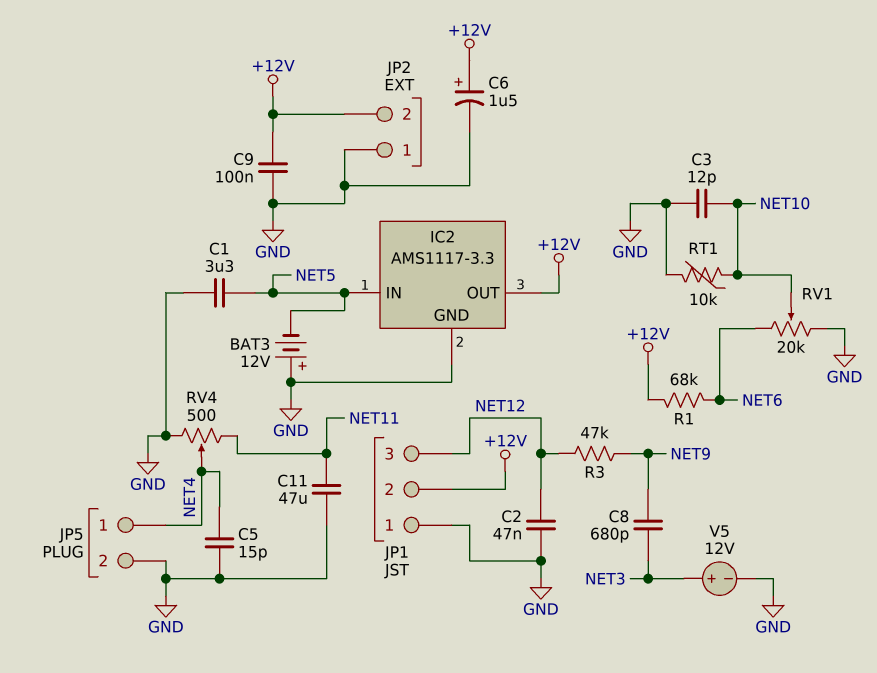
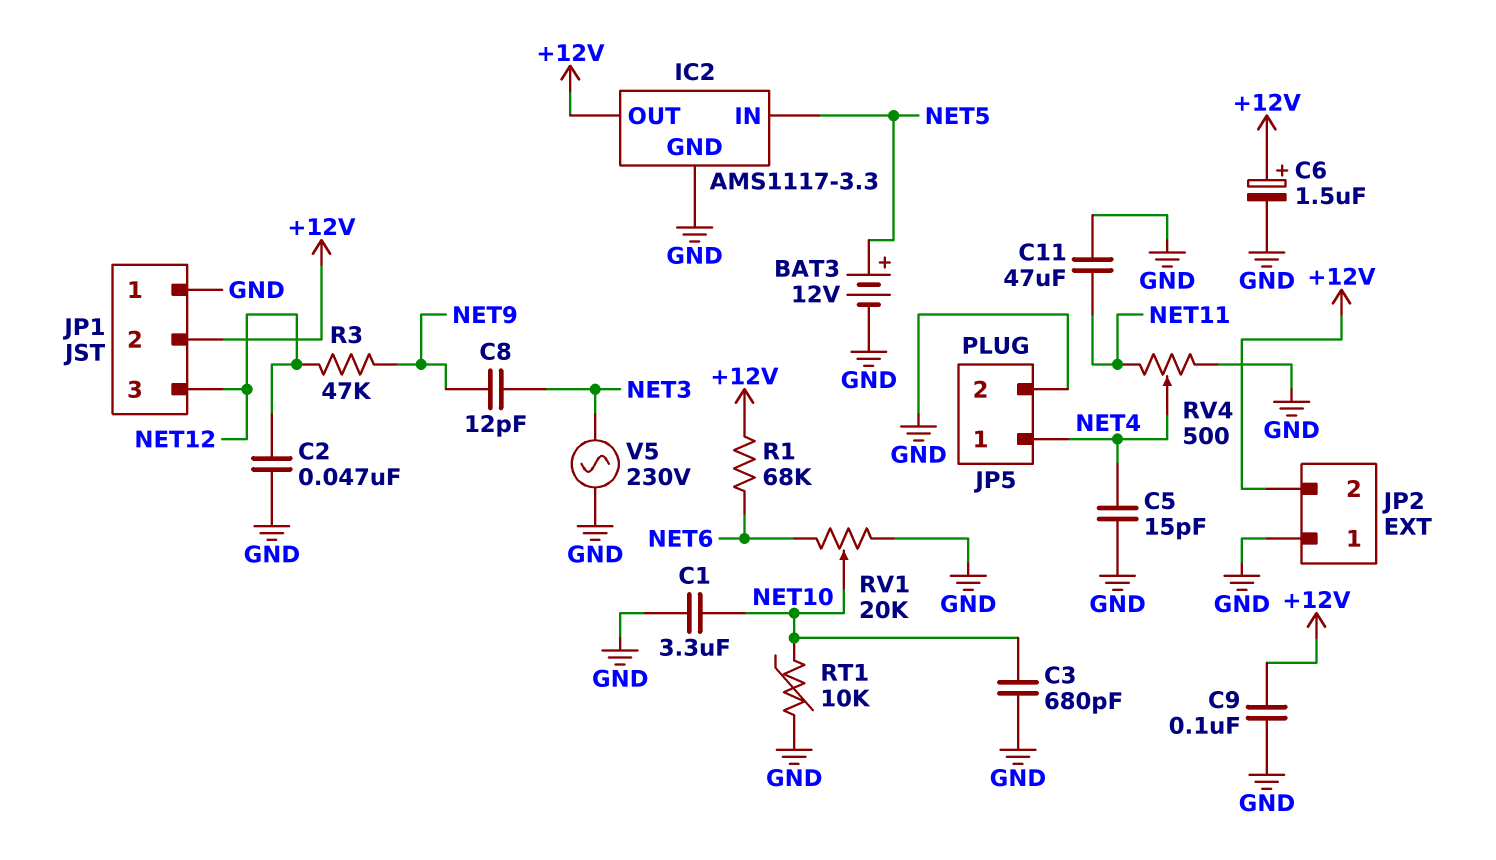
BAT3: 12V (plus GND, minus NET5) -> 12V (plus NET5, minus GND)
C1: 3.3uF (GND, NET5) -> 3.3uF (GND, NET10)
C3: 12pF (GND, NET10) -> 680pF (GND, NET10)
C8: 680pF (NET3, NET9) -> 12pF (NET3, NET9)
V5: 12V (plus NET3, minus GND) -> AC 230V (GND, NET3)

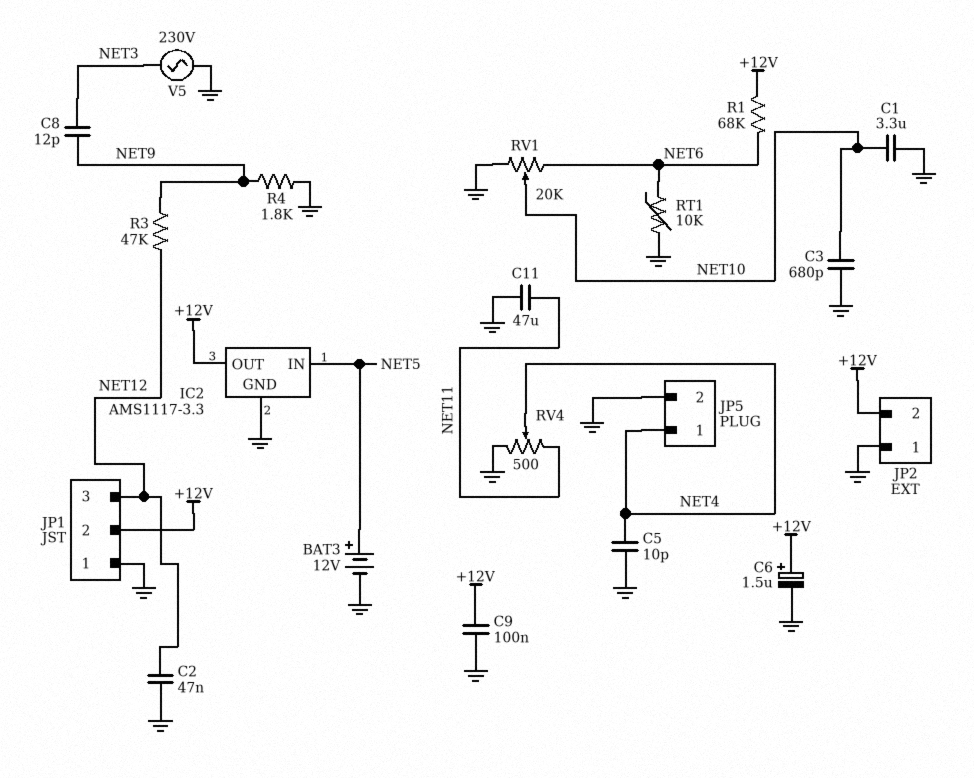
C5: 15pF (GND, NET4) -> 10pF (GND, NET4)
R4: none -> 1.8k (GND, NET9)
RT1: 10k (GND, NET10) -> 10k (GND, NET6)

